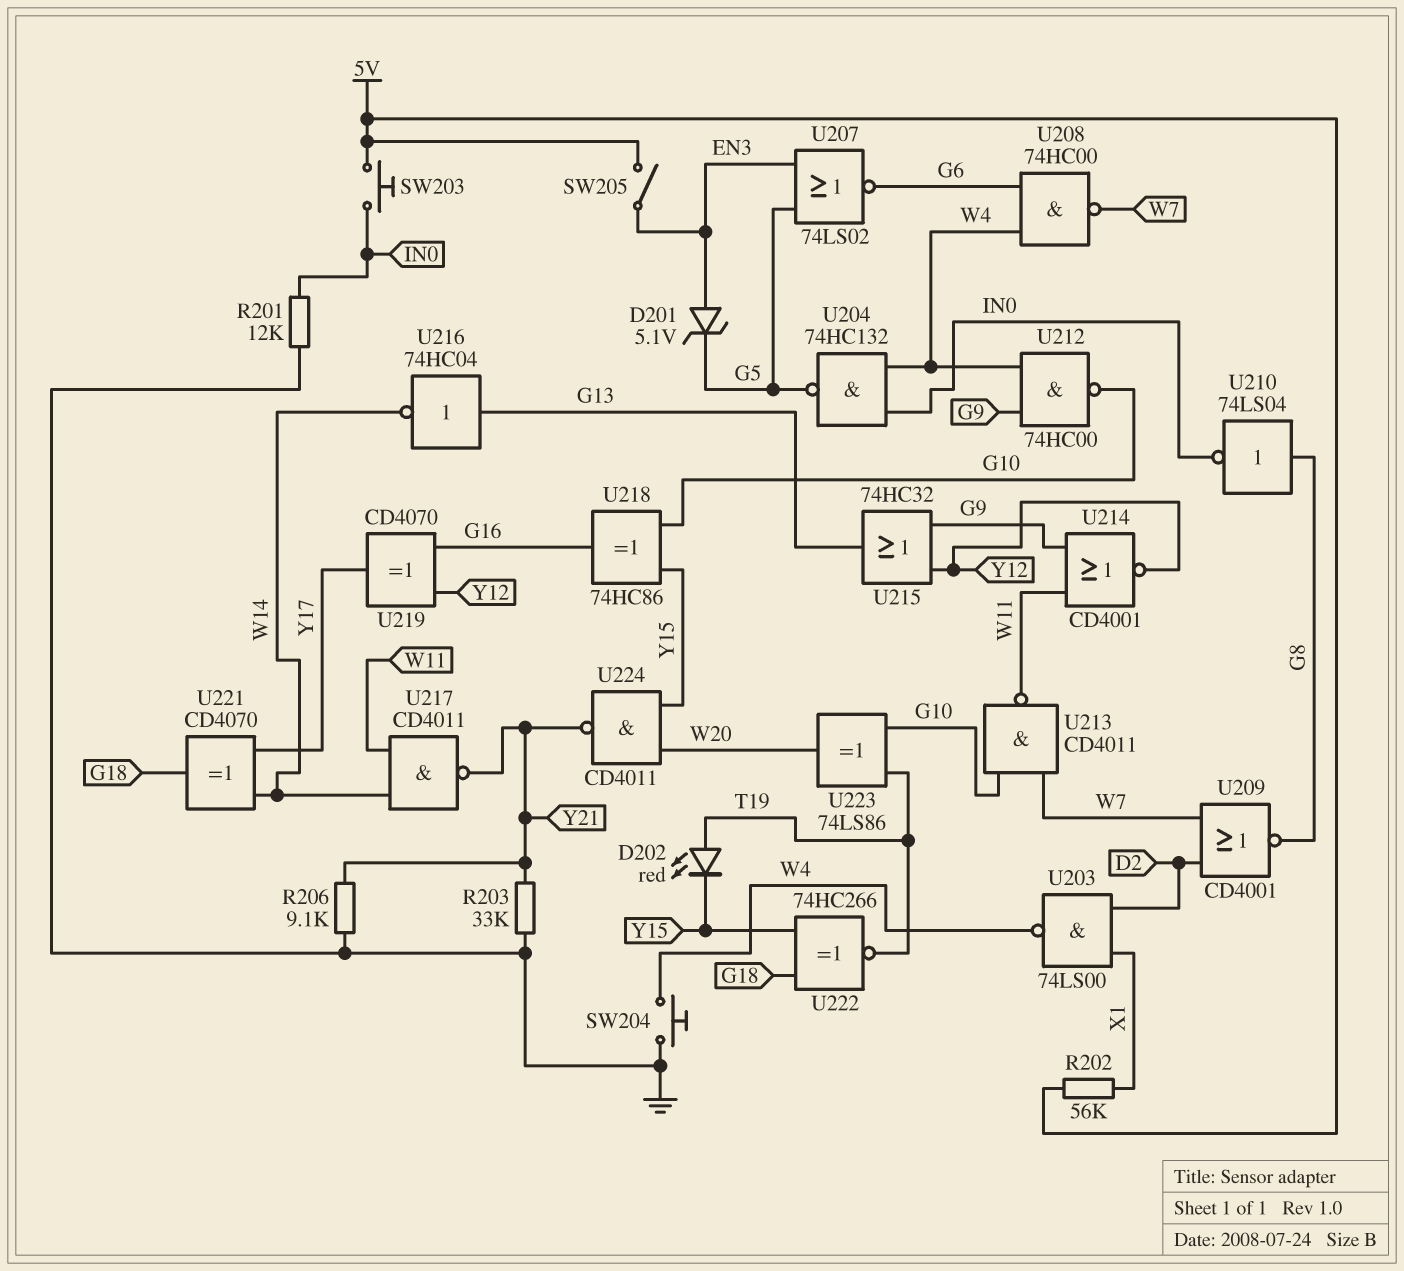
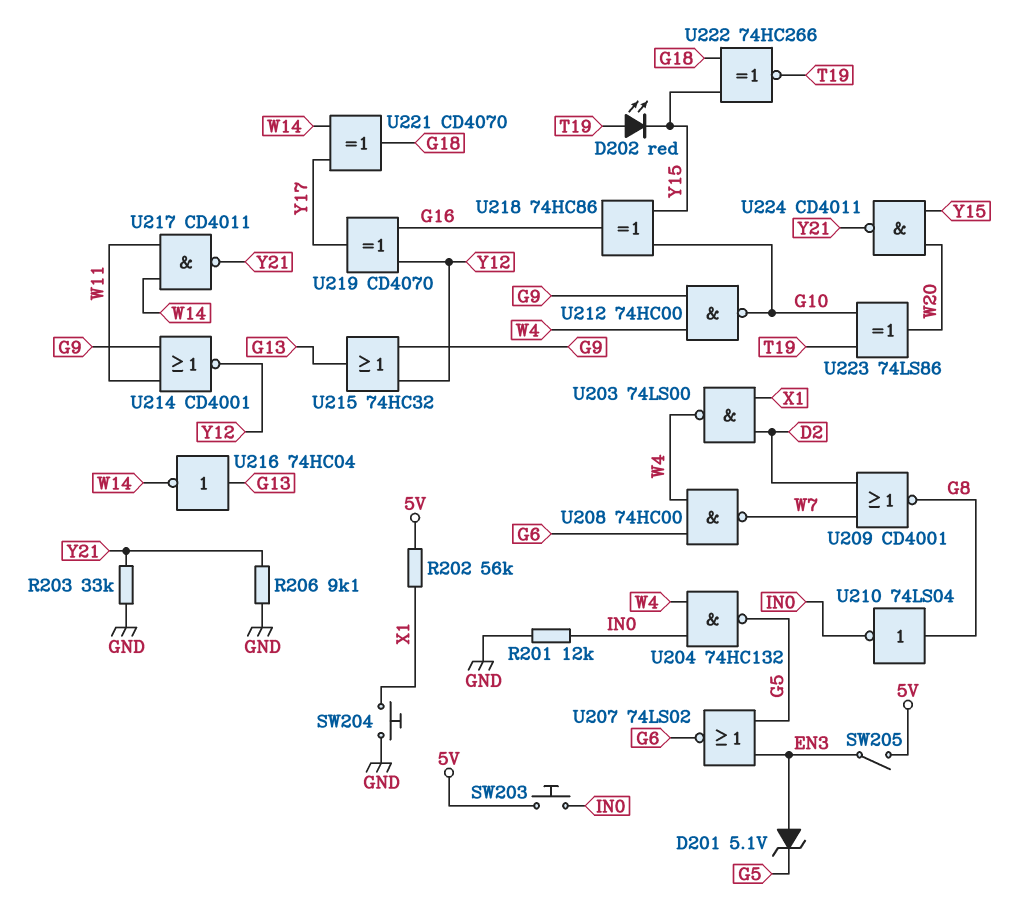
SW204: button (GND, W4) -> button (GND, X1)
U213: NAND CD4011 (in G10, in W7, out W11) -> none

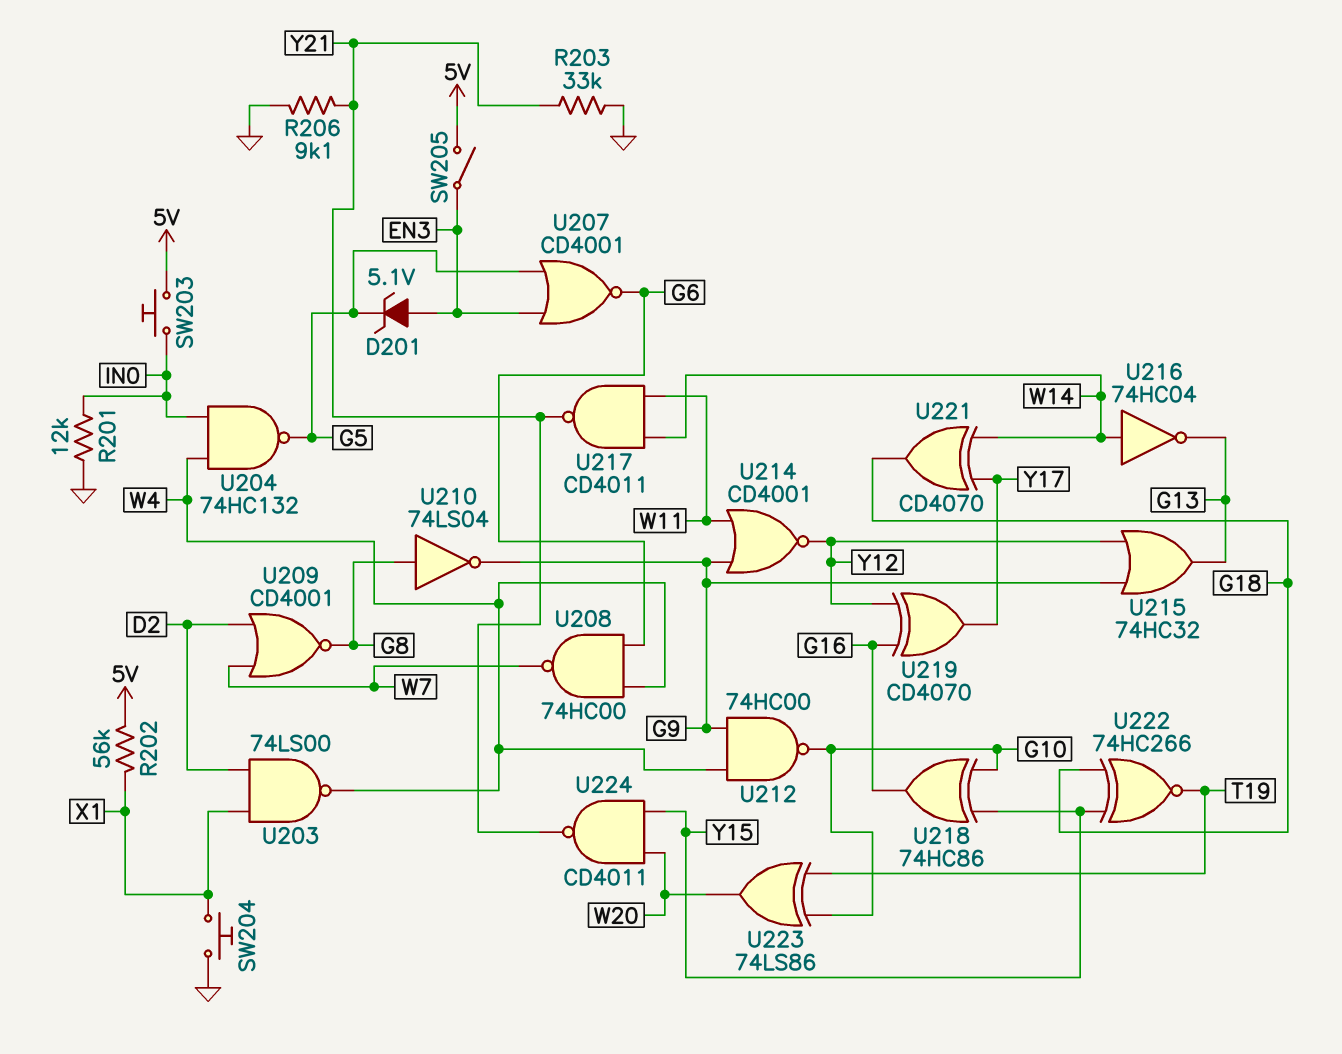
D202: LED red (A T19, K Y15) -> none
U207: NOR 74LS02 (in EN3, in G5, out G6) -> NOR CD4001 (in EN3, in G5, out G6)
U210: NOT 74LS04 (in G8, out IN0) -> NOT 74LS04 (in G8, out G9)
U216: NOT 74HC04 (in G13, out W14) -> NOT 74HC04 (in W14, out G13)

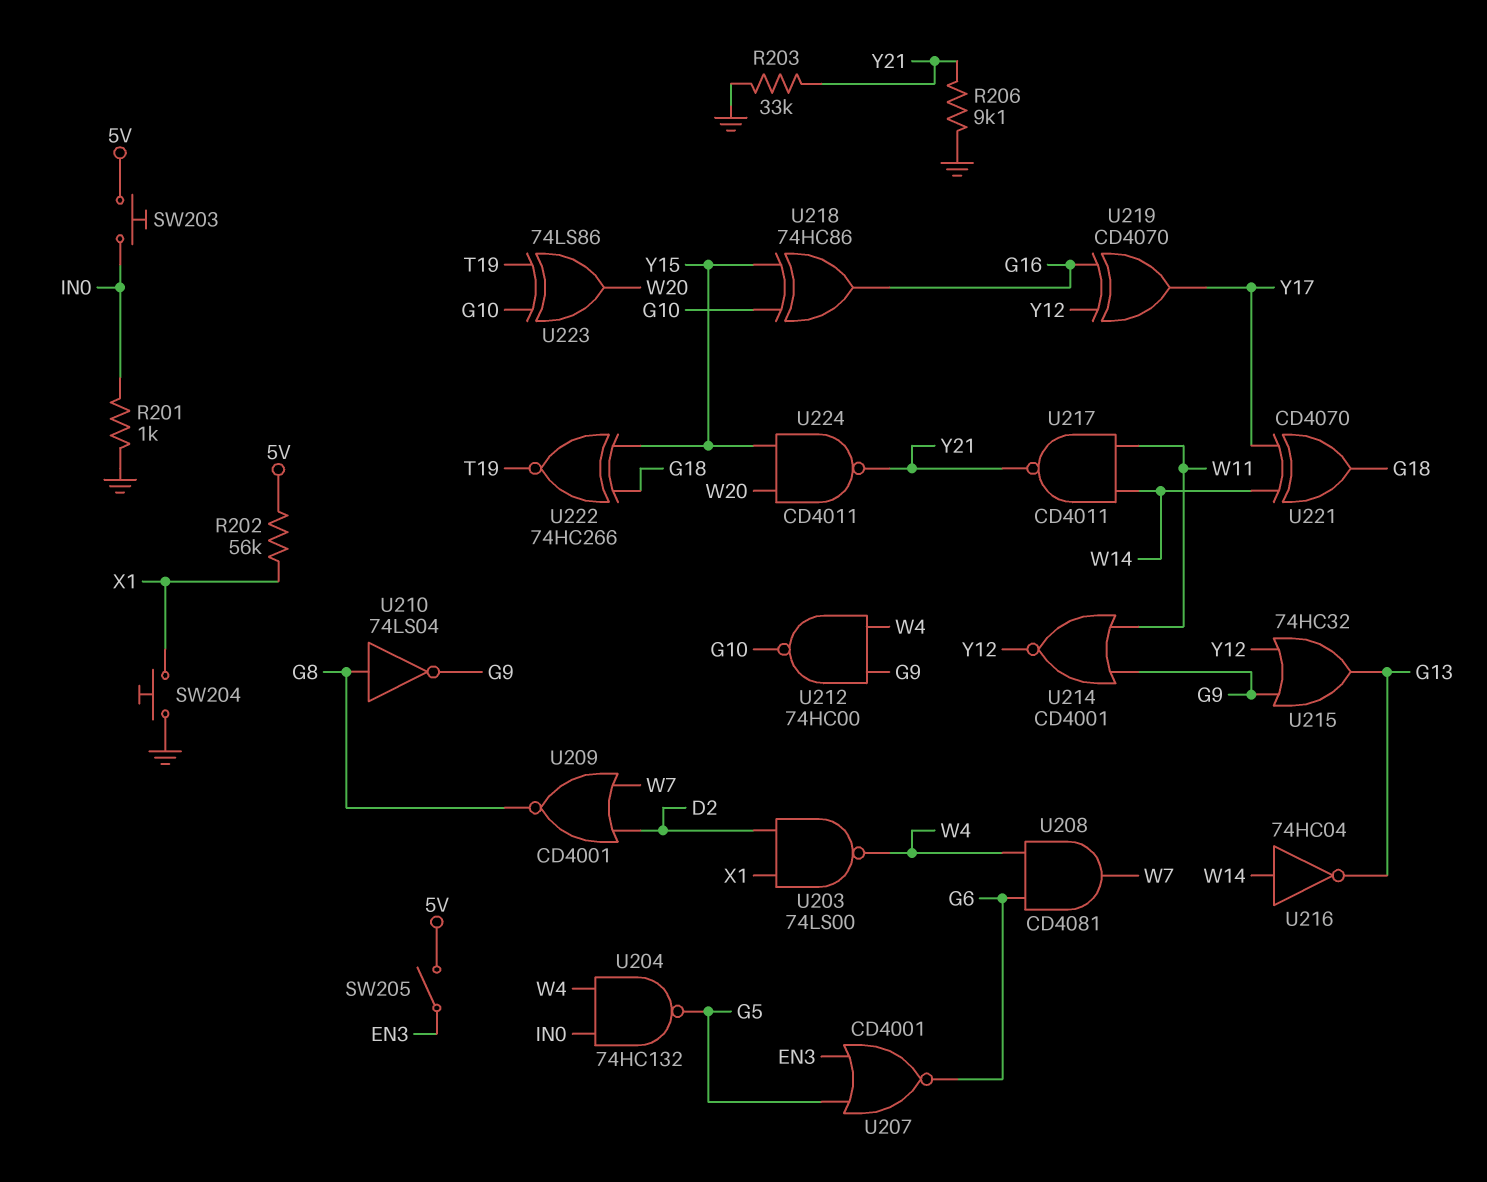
D201: zener 5.1V (A EN3, K G5) -> none
R201: 12k (GND, IN0) -> 1k (GND, IN0)
U208: NAND 74HC00 (in G6, in W4, out W7) -> AND CD4081 (in G6, in W4, out W7)

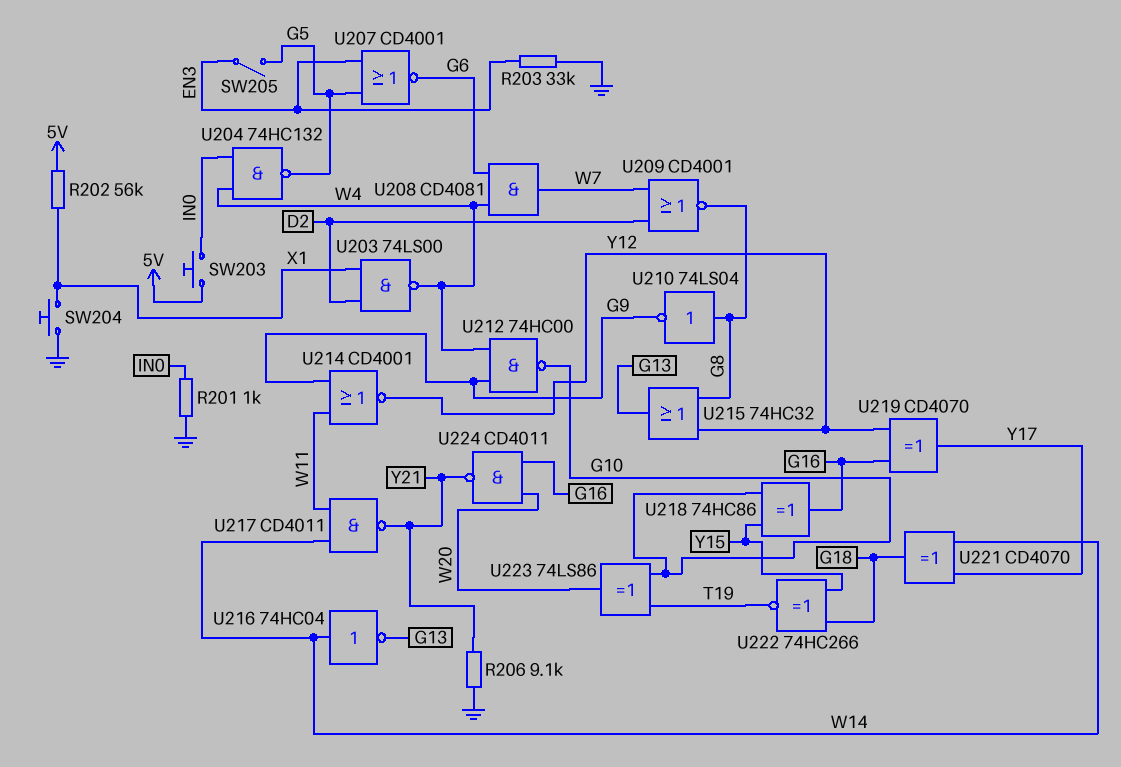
R203: 33k (GND, Y21) -> 33k (EN3, GND)
SW205: switch (5V, EN3) -> switch (EN3, G5)
U215: OR 74HC32 (in G9, in Y12, out G13) -> OR 74HC32 (in G8, in Y12, out G13)
U224: NAND CD4011 (in W20, in Y15, out Y21) -> NAND CD4011 (in G16, in W20, out Y21)

